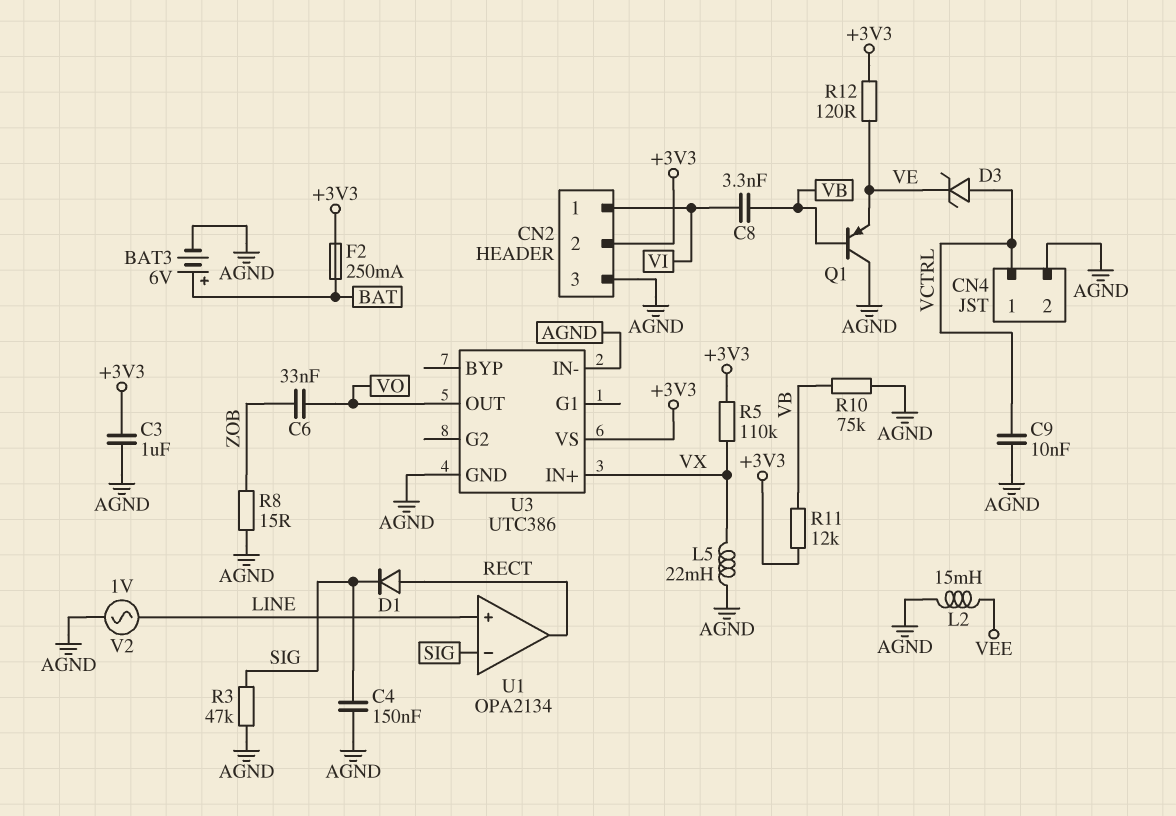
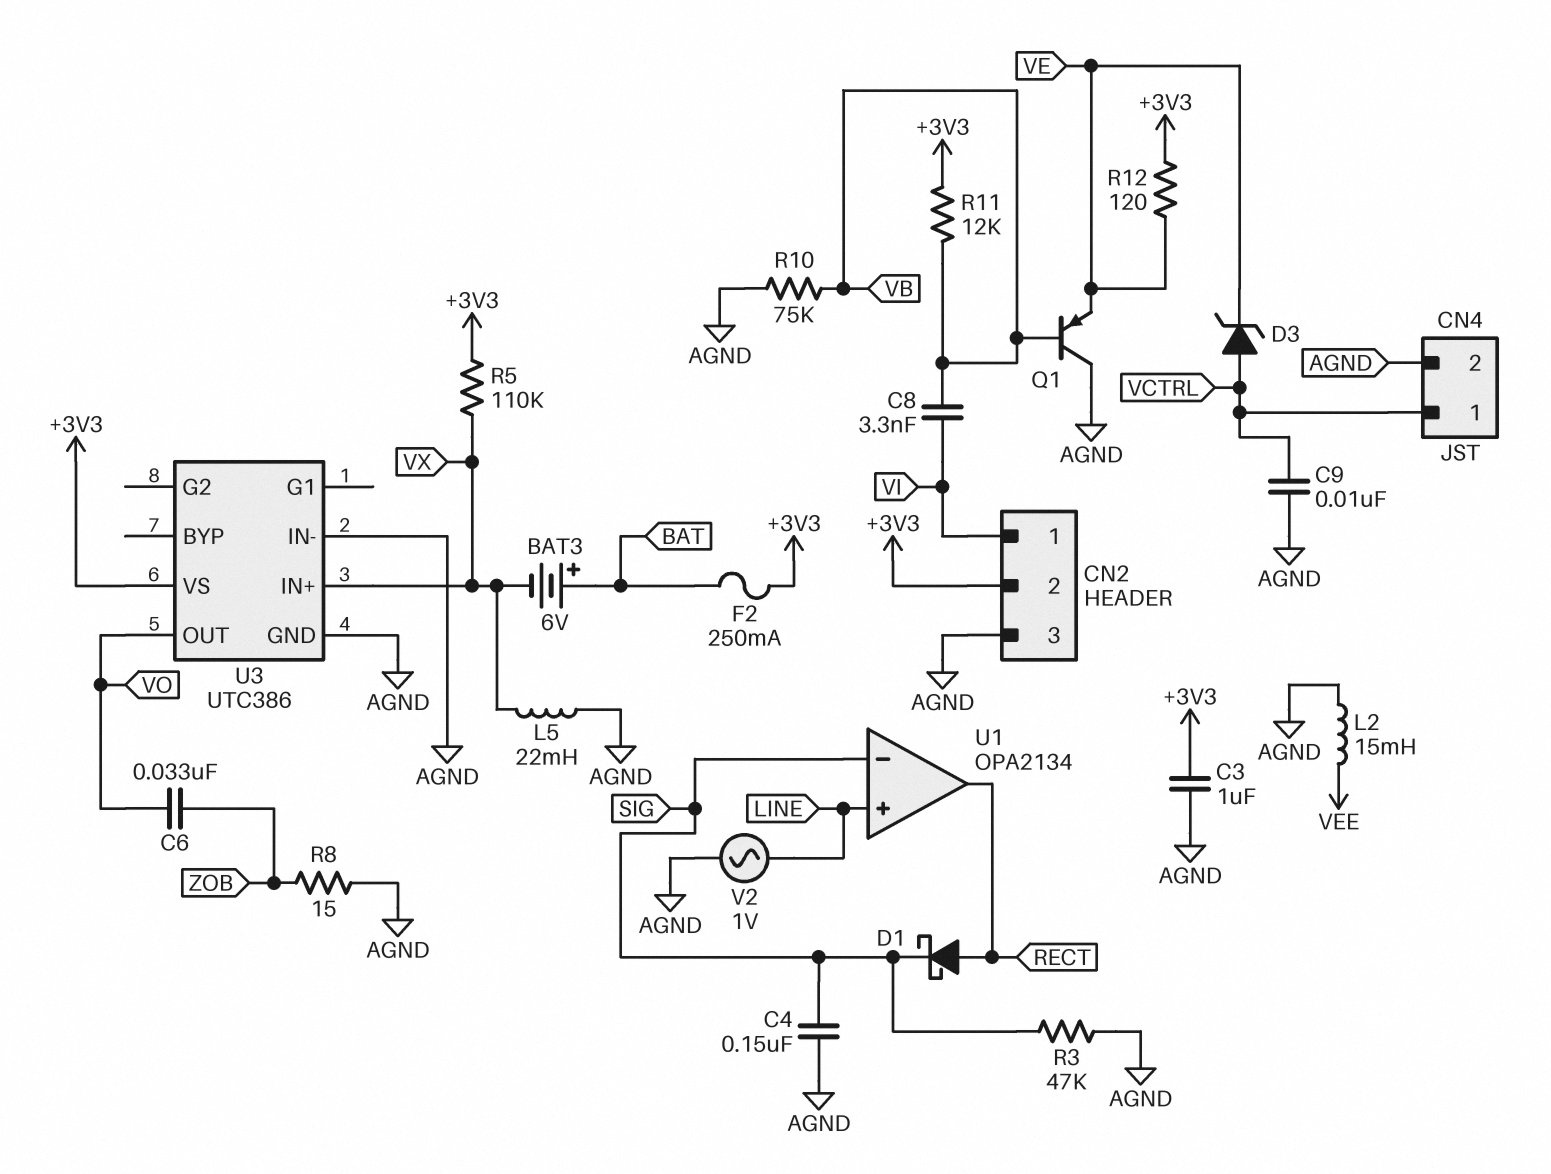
BAT3: 6V (plus BAT, minus AGND) -> 6V (plus BAT, minus VX)
D1: diode (A RECT, K SIG) -> schottky (A RECT, K SIG)

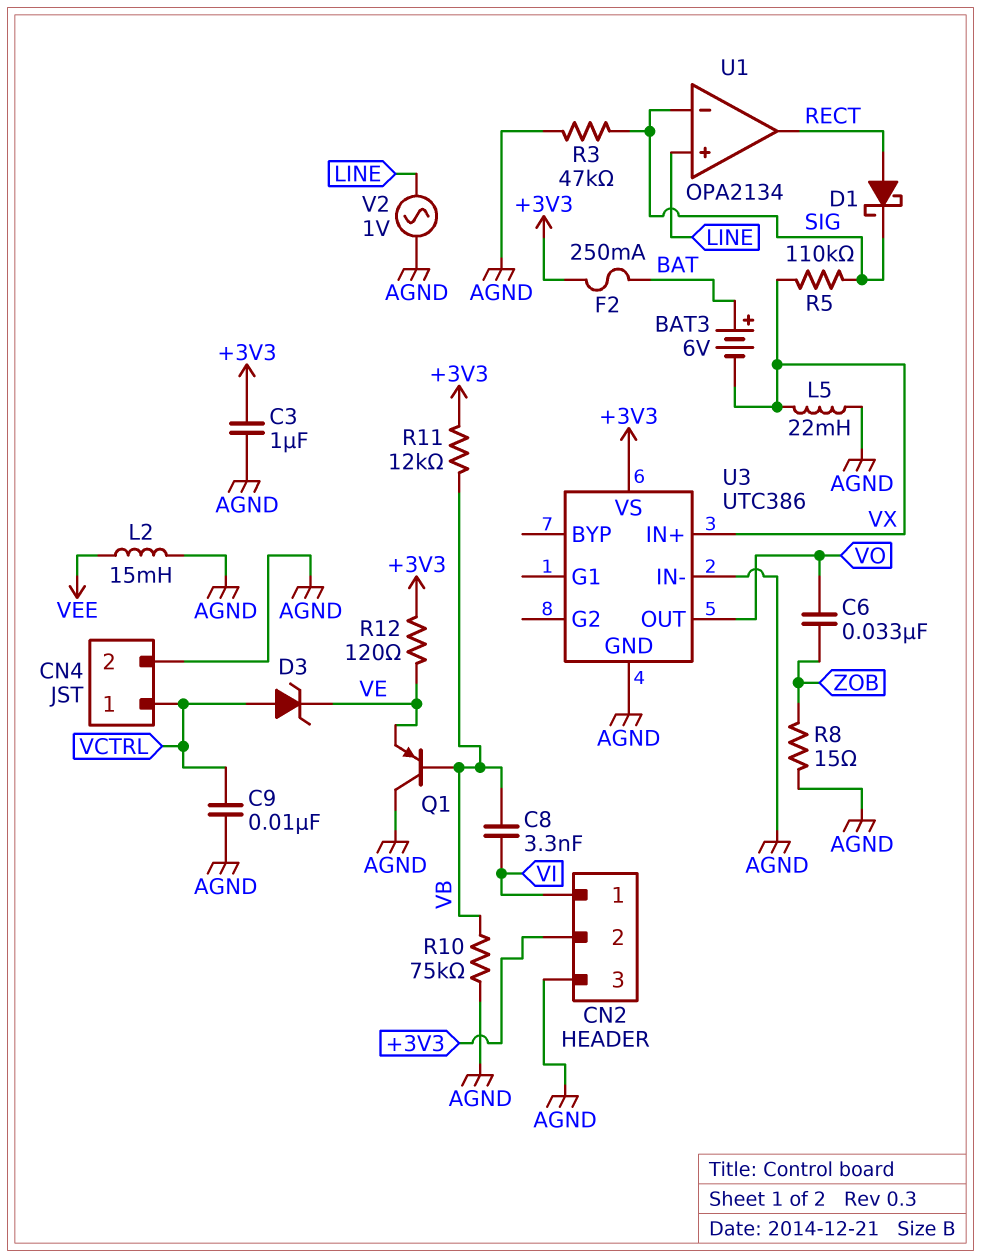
C4: 150nF (AGND, SIG) -> none
R5: 110k (+3V3, VX) -> 110k (SIG, VX)

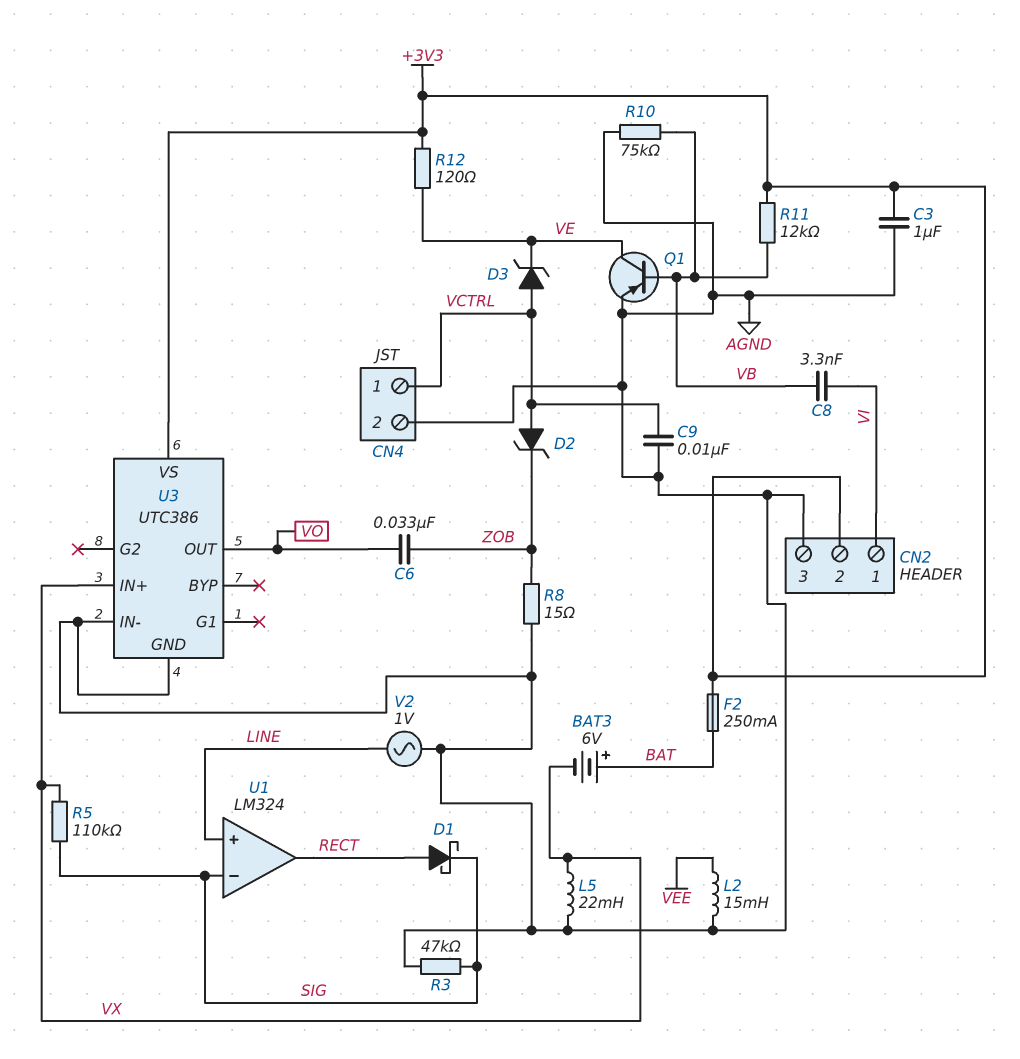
D2: none -> zener (A VCTRL, K ZOB)
Q1: PNP (B VB, C AGND, E VE) -> PNP (B VB, C VE, E AGND)
U1: OPA2134 -> LM324

